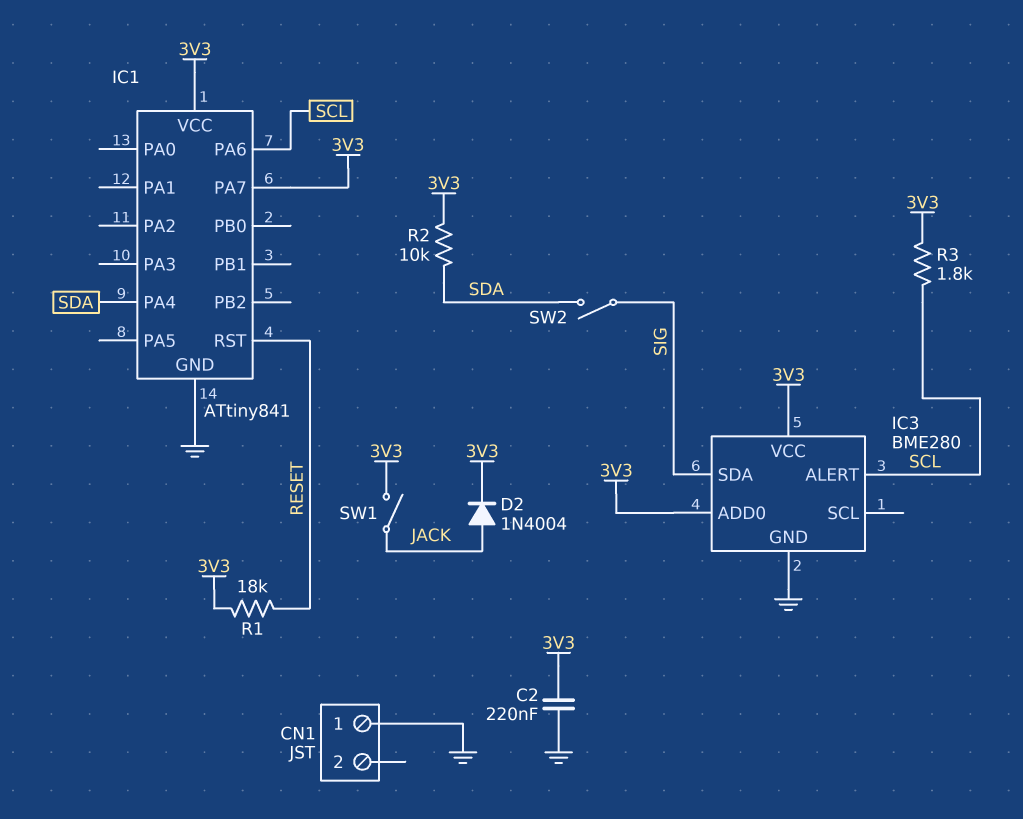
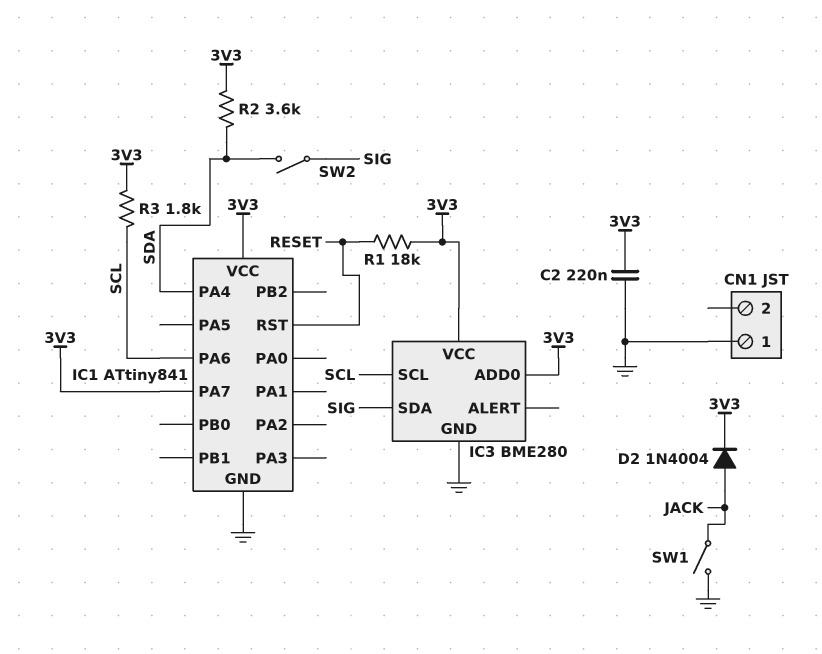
IC3 pin ALERT: SCL -> none
IC3 pin SCL: none -> SCL
R2: 10k (3V3, SDA) -> 3.6k (3V3, SDA)
SW1: switch (3V3, JACK) -> switch (GND, JACK)

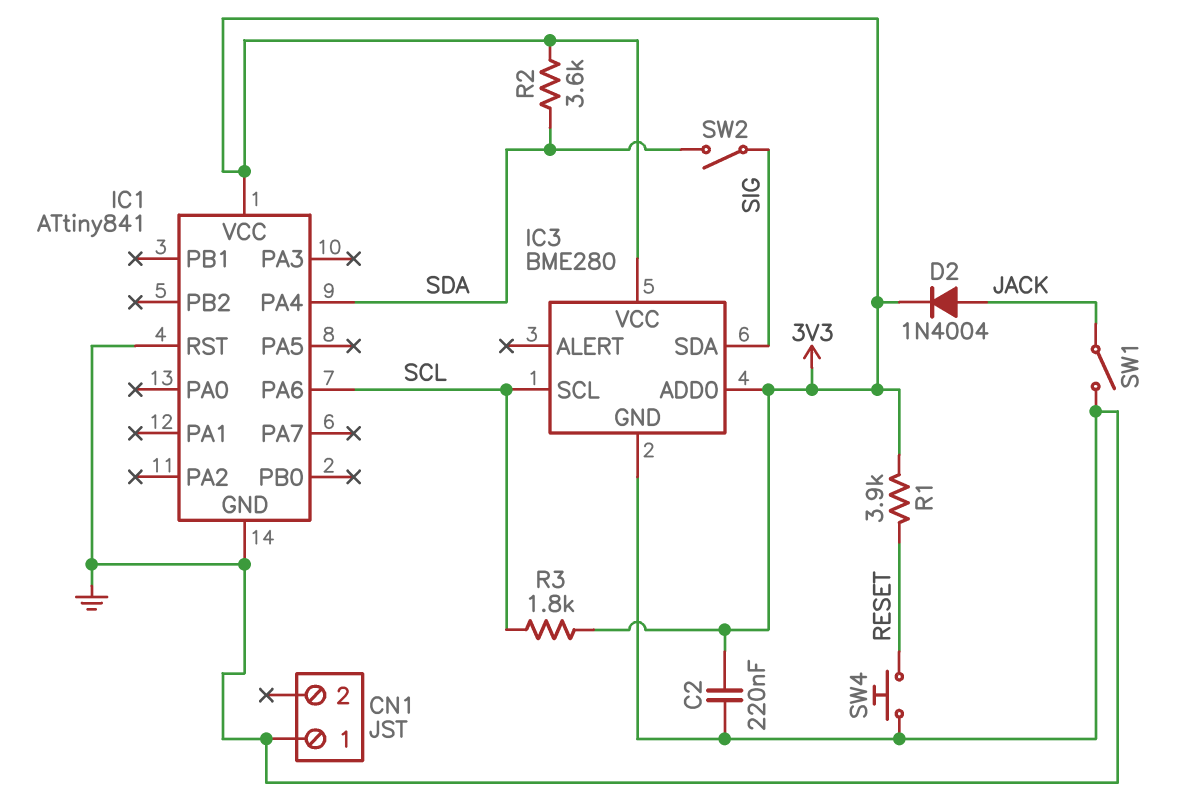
IC1 pin PA7: 3V3 -> none
IC1 pin RST: RESET -> GND
R1: 18k (3V3, RESET) -> 3.9k (3V3, RESET)
SW4: none -> button (GND, RESET)

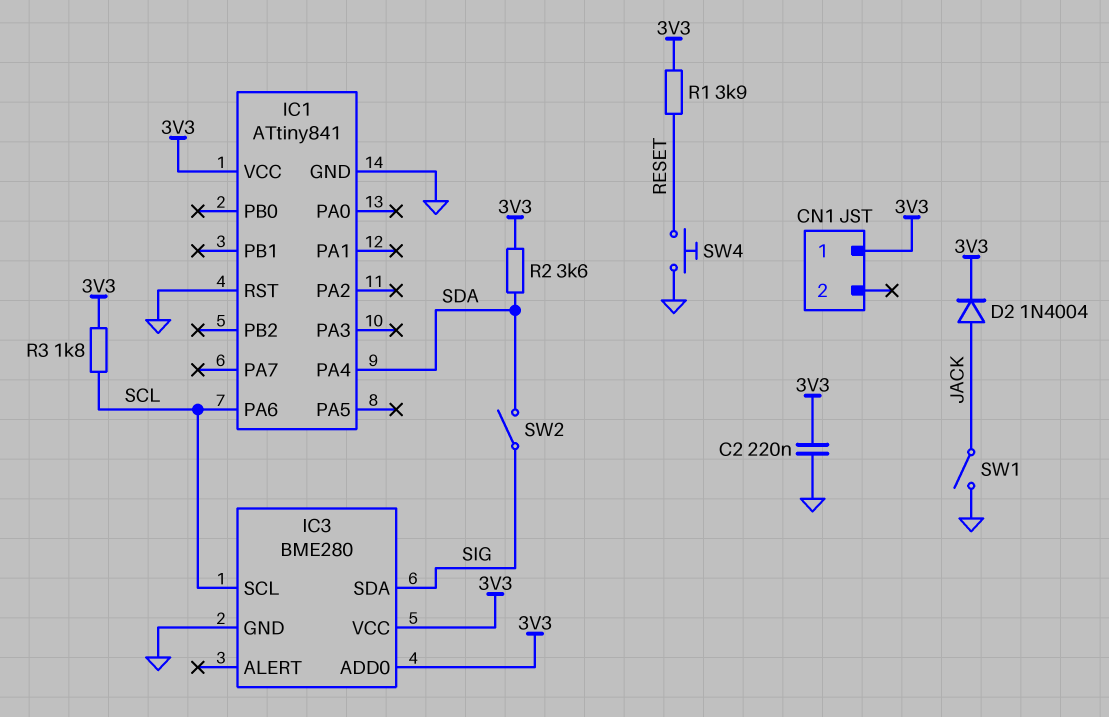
CN1 pin 1: GND -> 3V3

